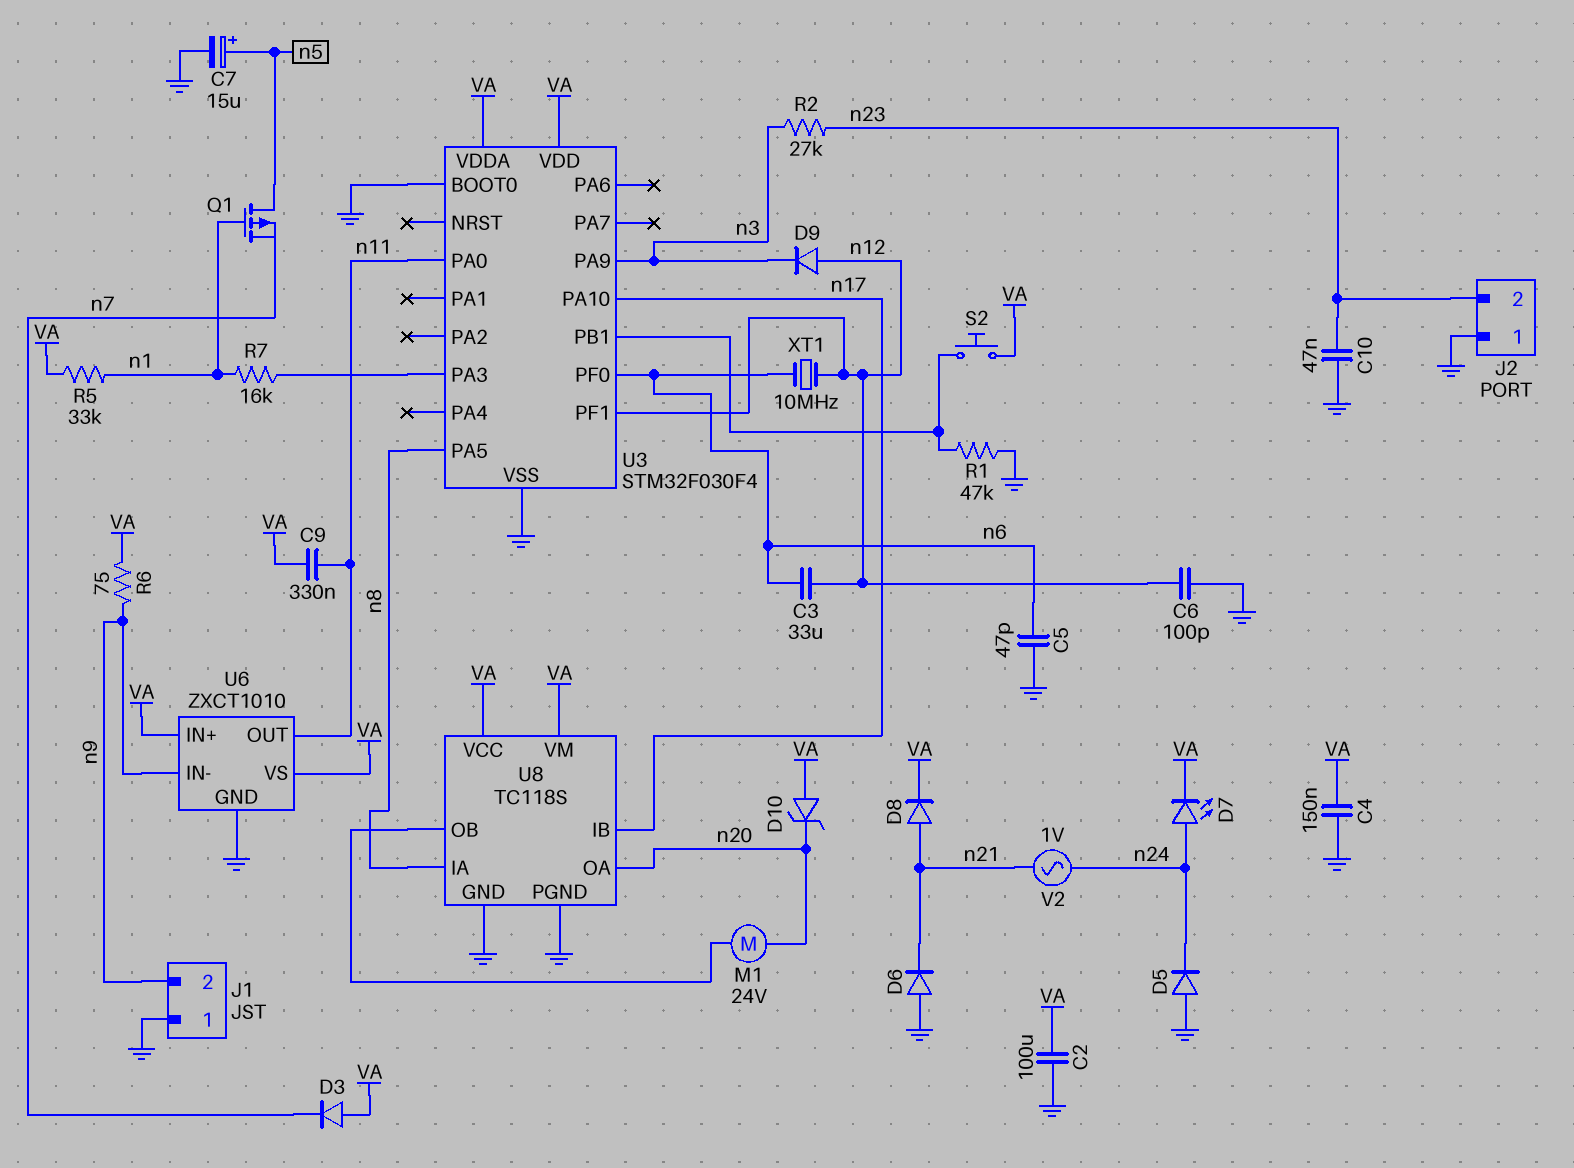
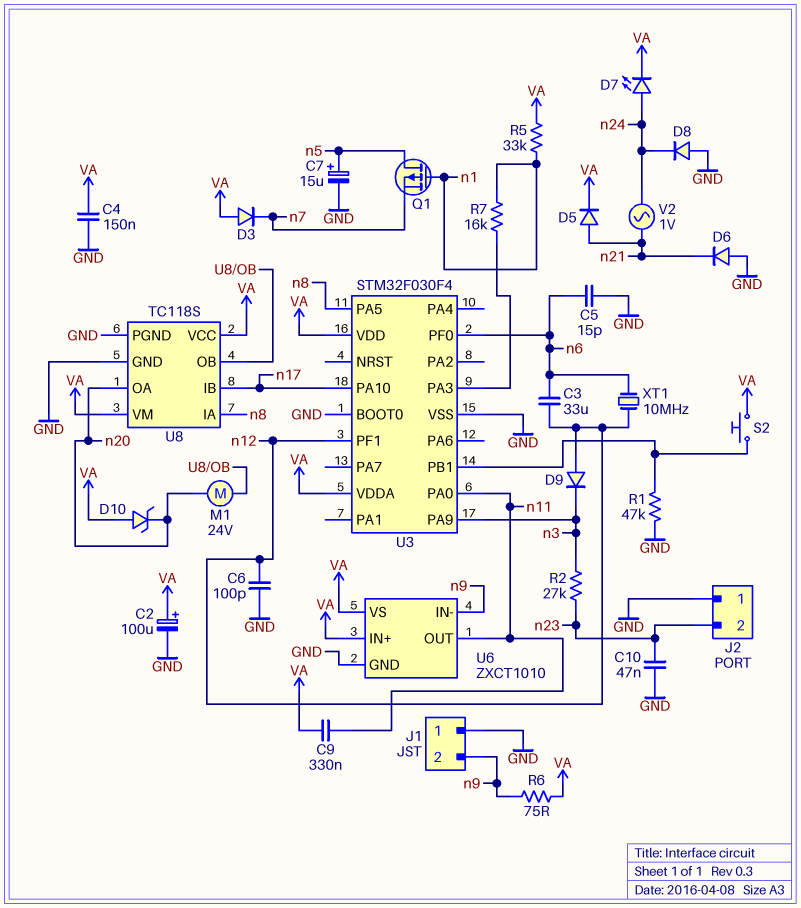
C2: 100uF (GND, VA) -> 100uF (plus VA, minus GND)
C5: 47pF (GND, n6) -> 15pF (GND, n6)
D5: diode (A GND, K n24) -> diode (A n21, K VA)
D8: diode (A n21, K VA) -> diode (A GND, K n24)

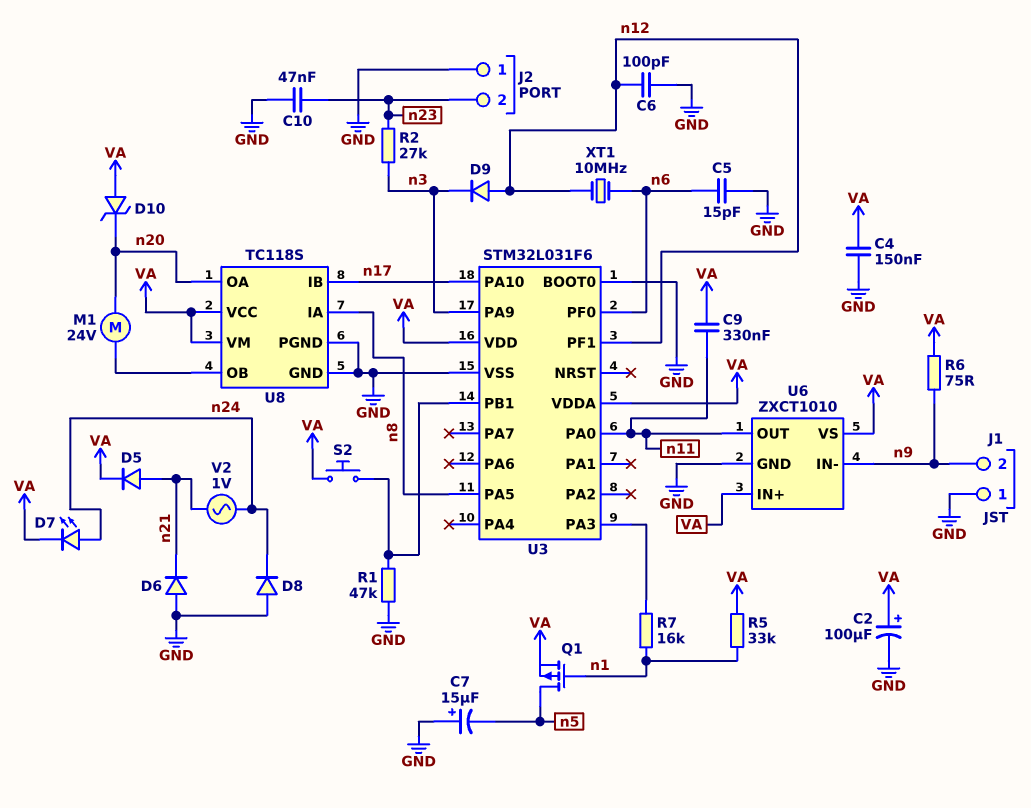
C3: 33uF (n6, n12) -> none
C7: 15uF (plus n5, minus GND) -> 15uF (plus GND, minus n5)
D3: diode (A VA, K n7) -> none
Q1: PMOS (G n1, D n5, S n7) -> PMOS (G n1, D n5, S VA)
U3: STM32F030F4 -> STM32L031F6

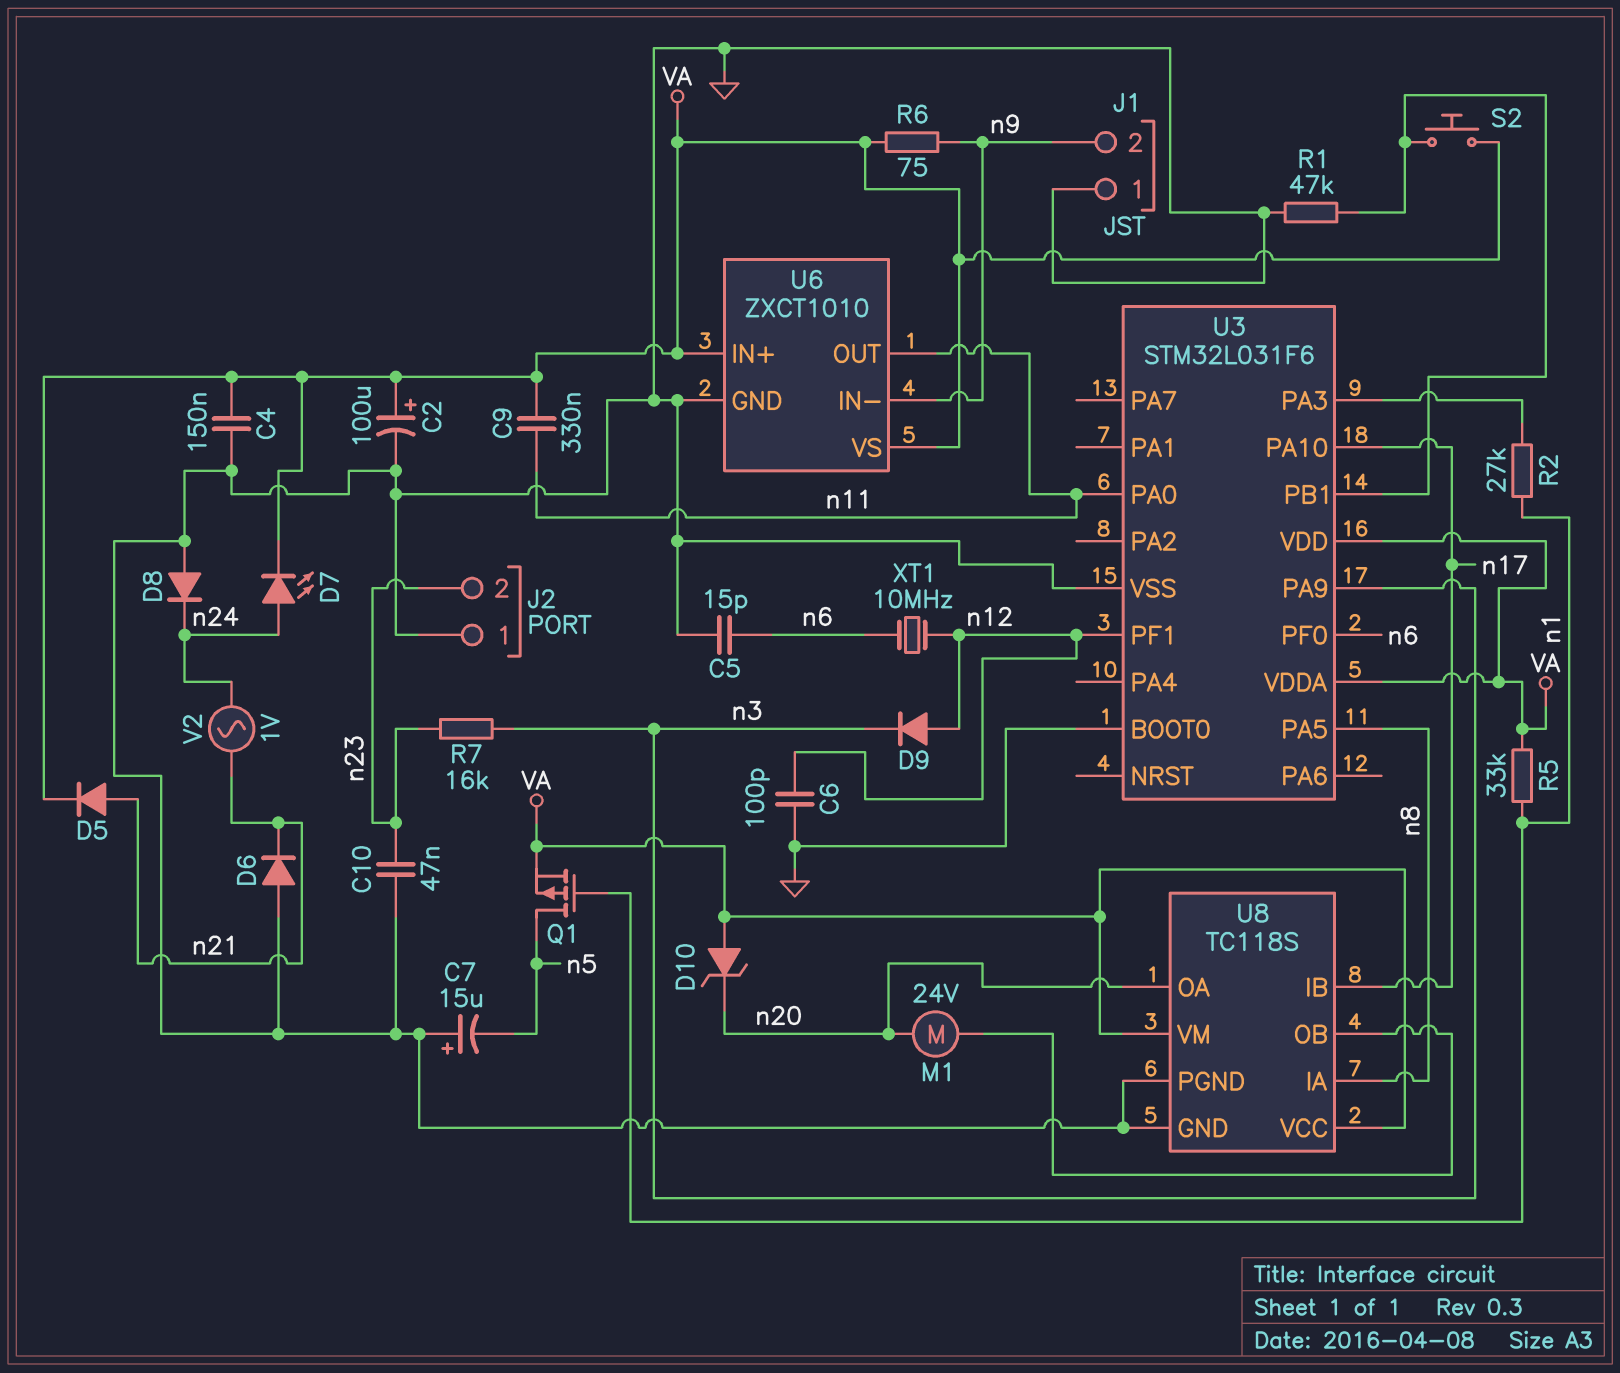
R2: 27k (n3, n23) -> 27k (U3/PA3, n1)
R7: 16k (U3/PA3, n1) -> 16k (n3, n23)

